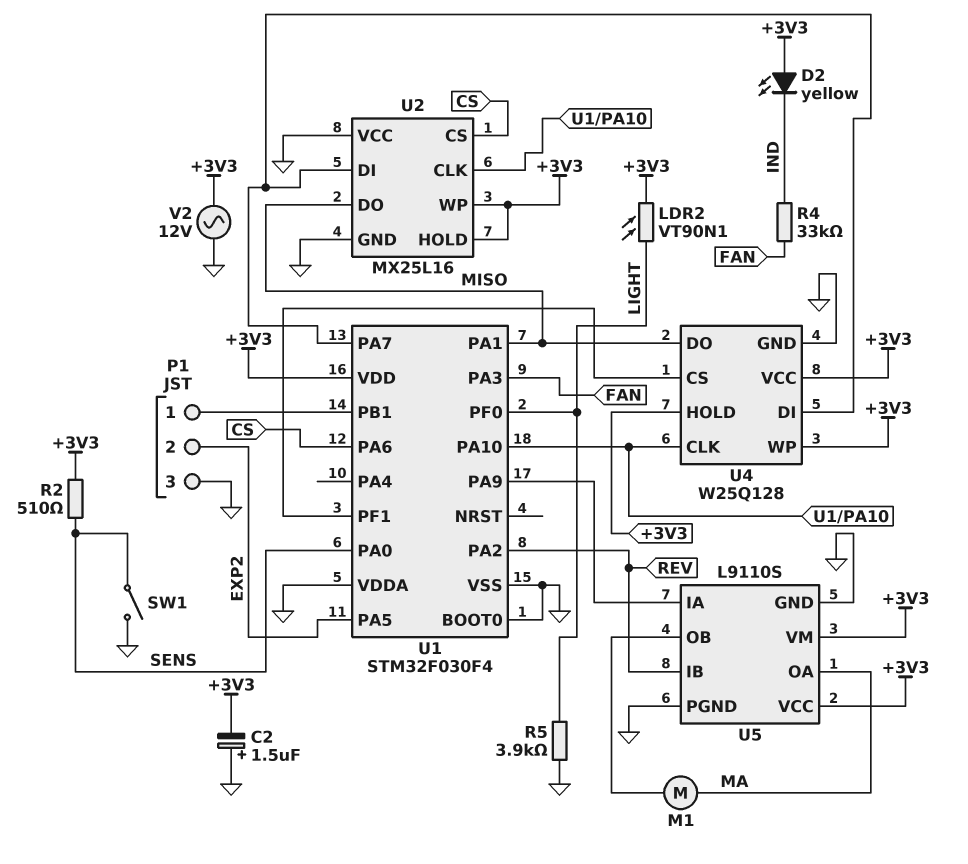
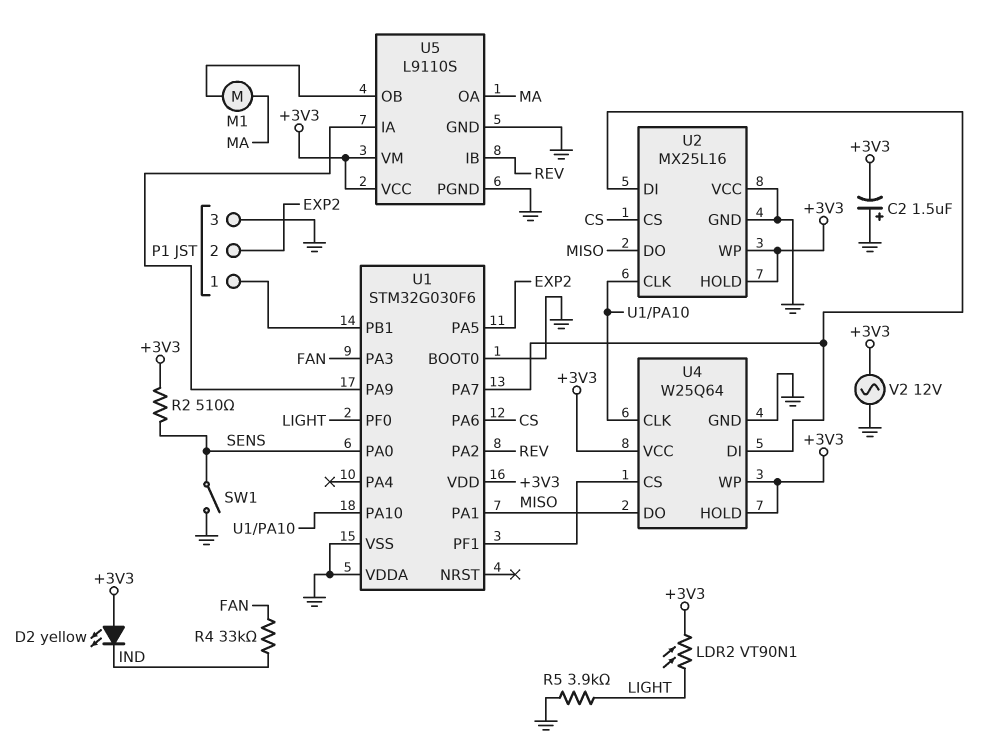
U1: STM32F030F4 -> STM32G030F6
U4: W25Q128 -> W25Q64

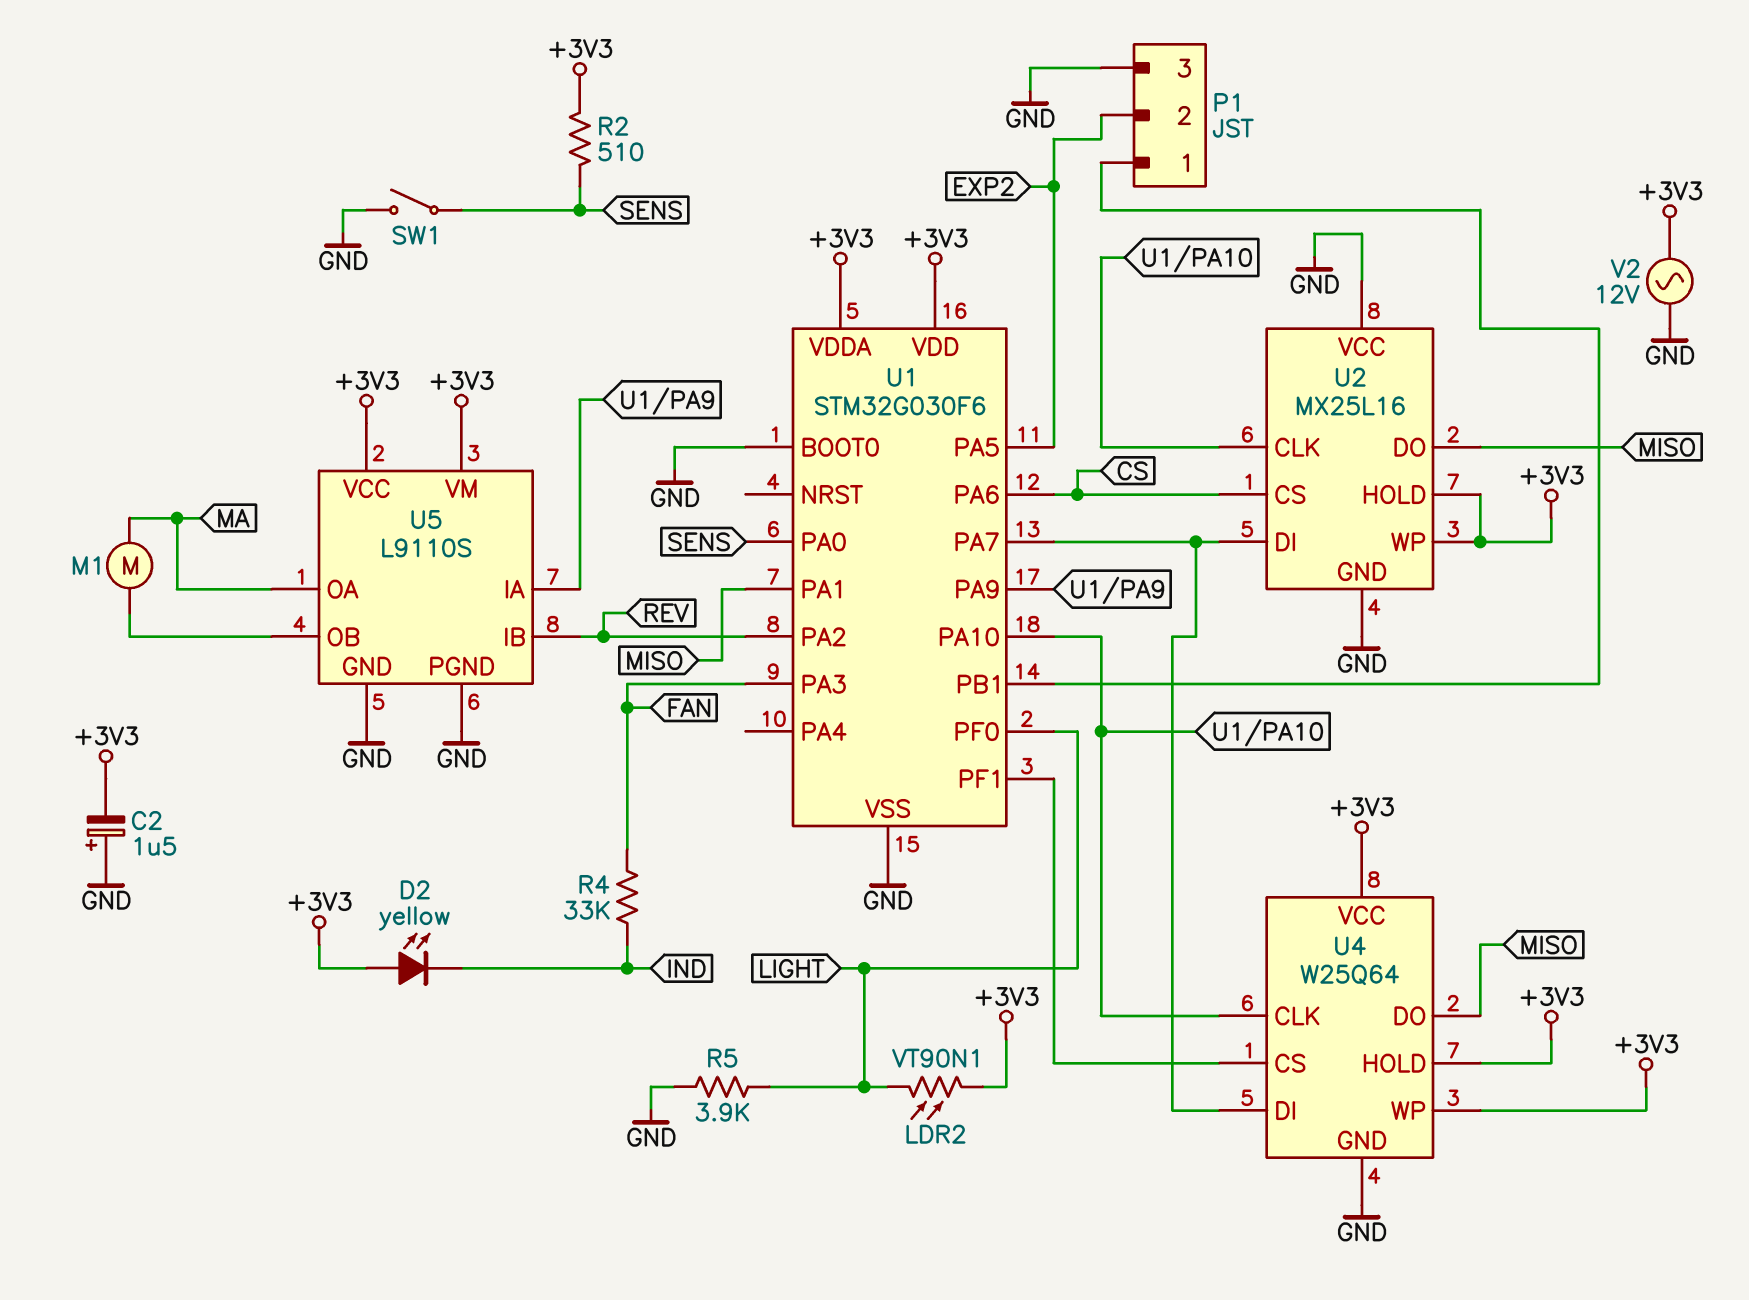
U1 pin VDDA: GND -> +3V3

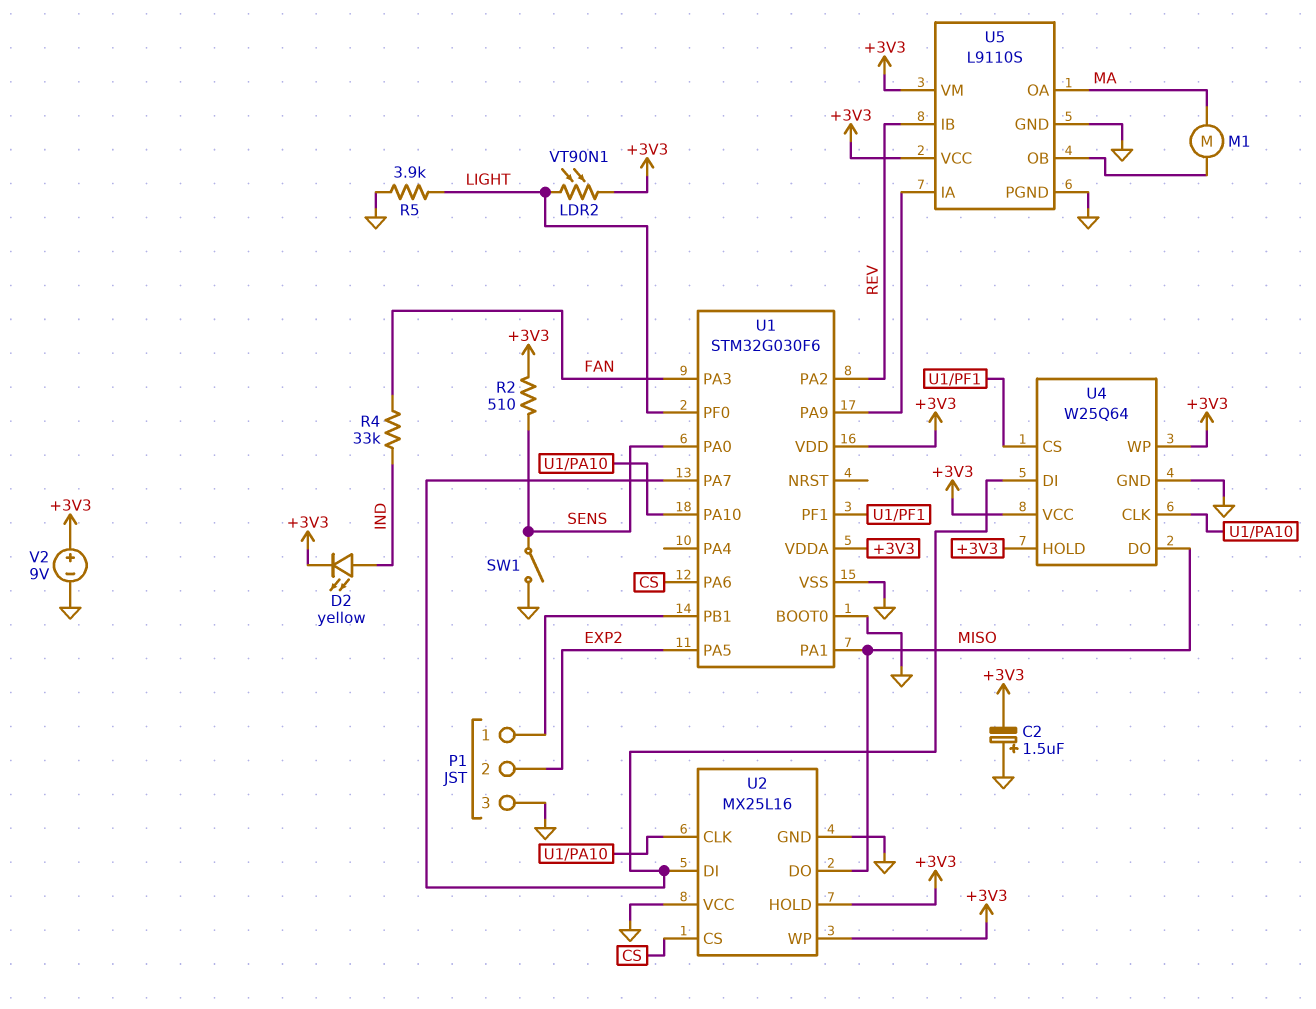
D2: LED yellow (A +3V3, K IND) -> LED yellow (A IND, K +3V3)
V2: AC 12V (+3V3, GND) -> 9V (plus +3V3, minus GND)

